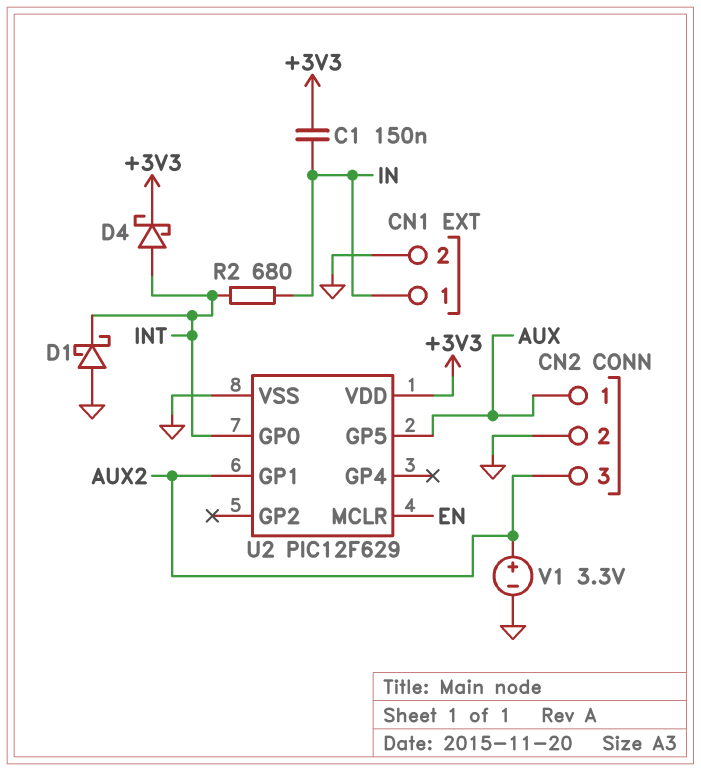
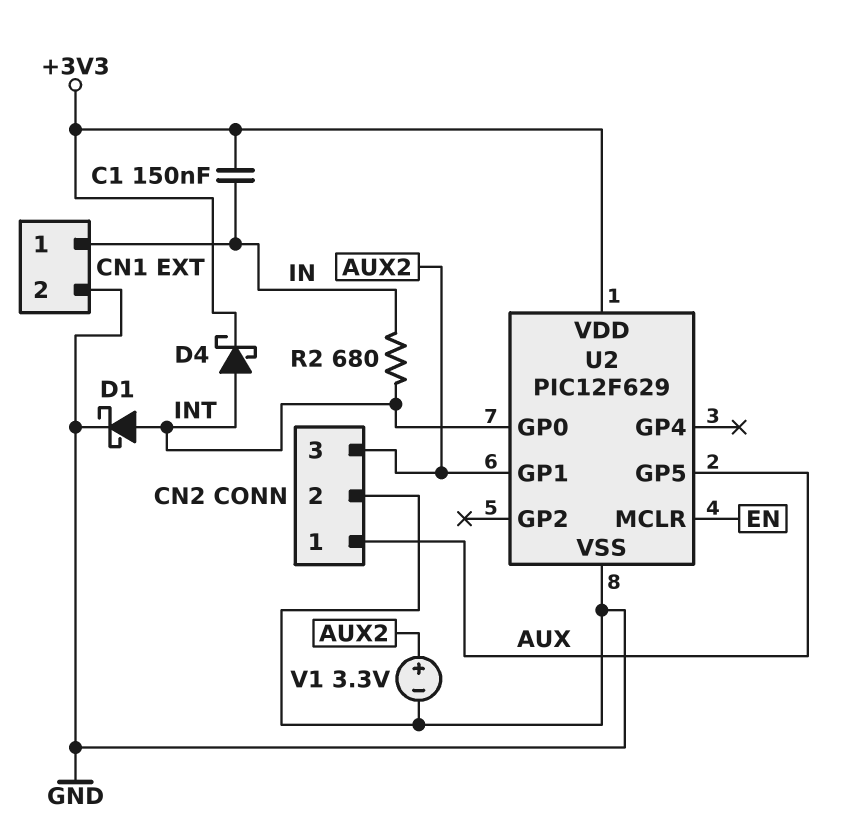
D1: schottky (A GND, K INT) -> schottky (A INT, K GND)

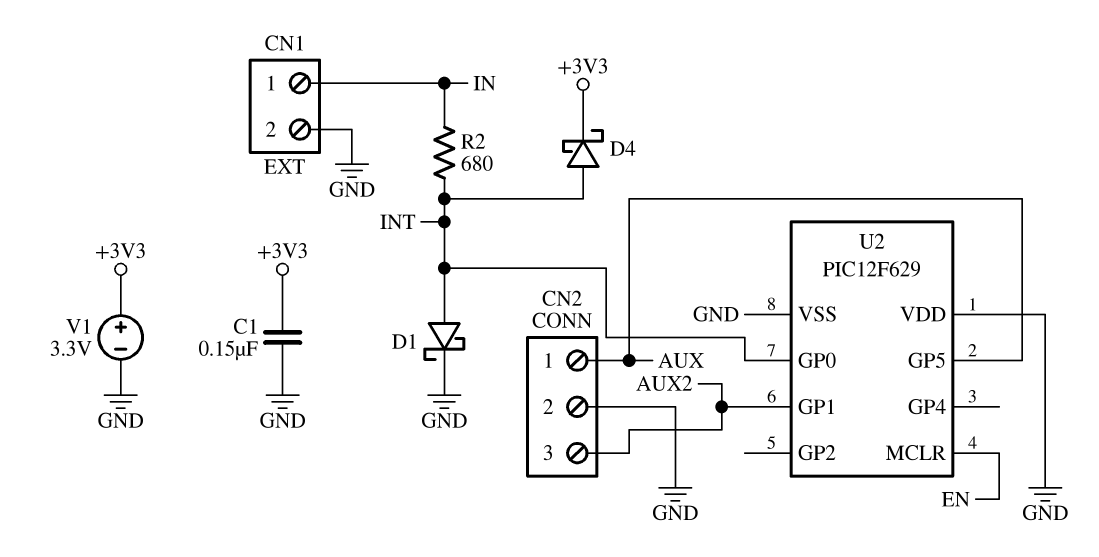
C1: 150nF (+3V3, IN) -> 150nF (+3V3, GND)
U2 pin VDD: +3V3 -> GND
V1: 3.3V (plus AUX2, minus GND) -> 3.3V (plus +3V3, minus GND)

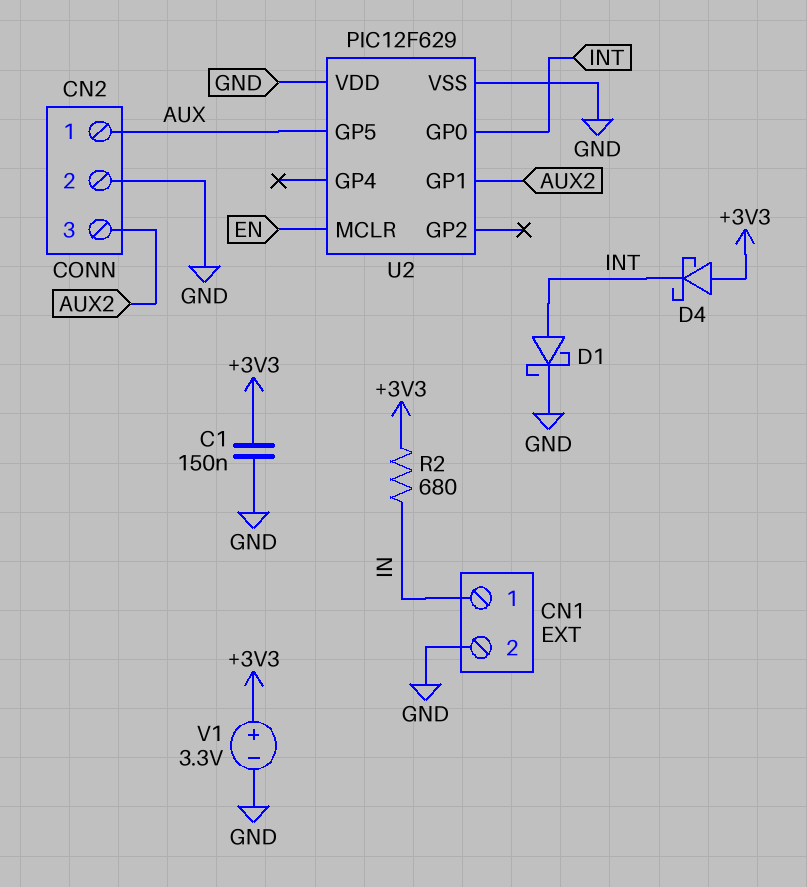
D4: schottky (A INT, K +3V3) -> schottky (A +3V3, K INT)
R2: 680 (IN, INT) -> 680 (+3V3, IN)

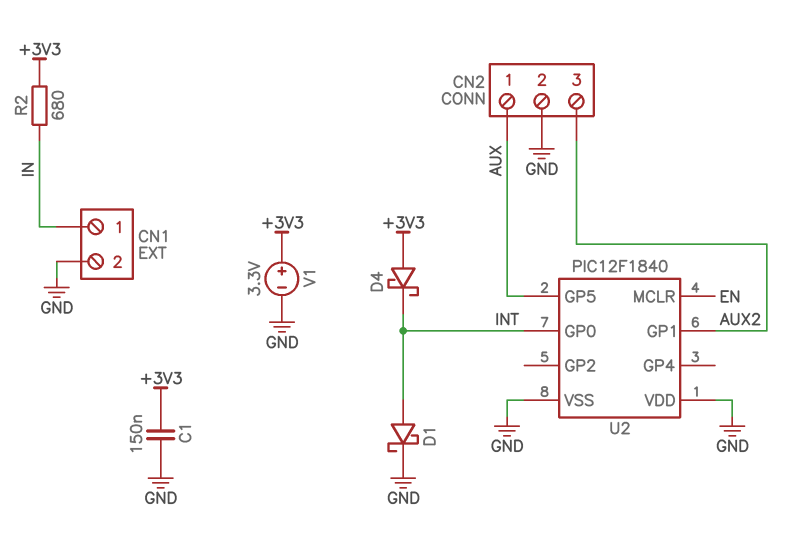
U2: PIC12F629 -> PIC12F1840

